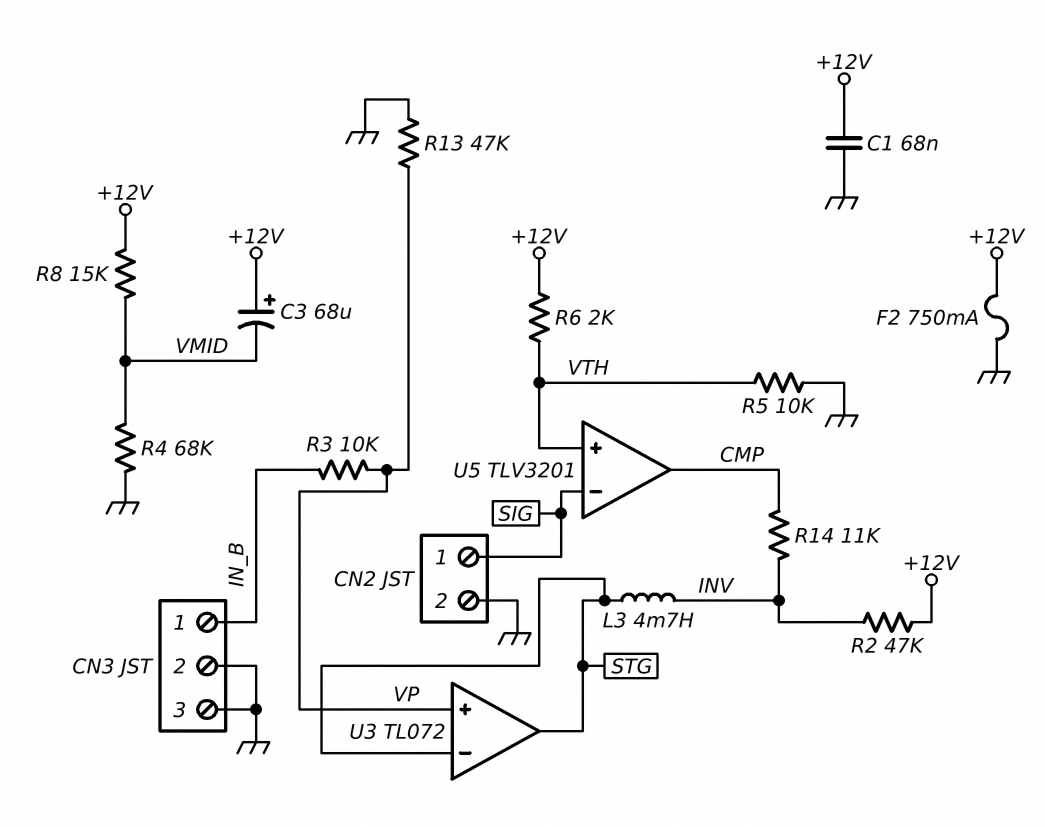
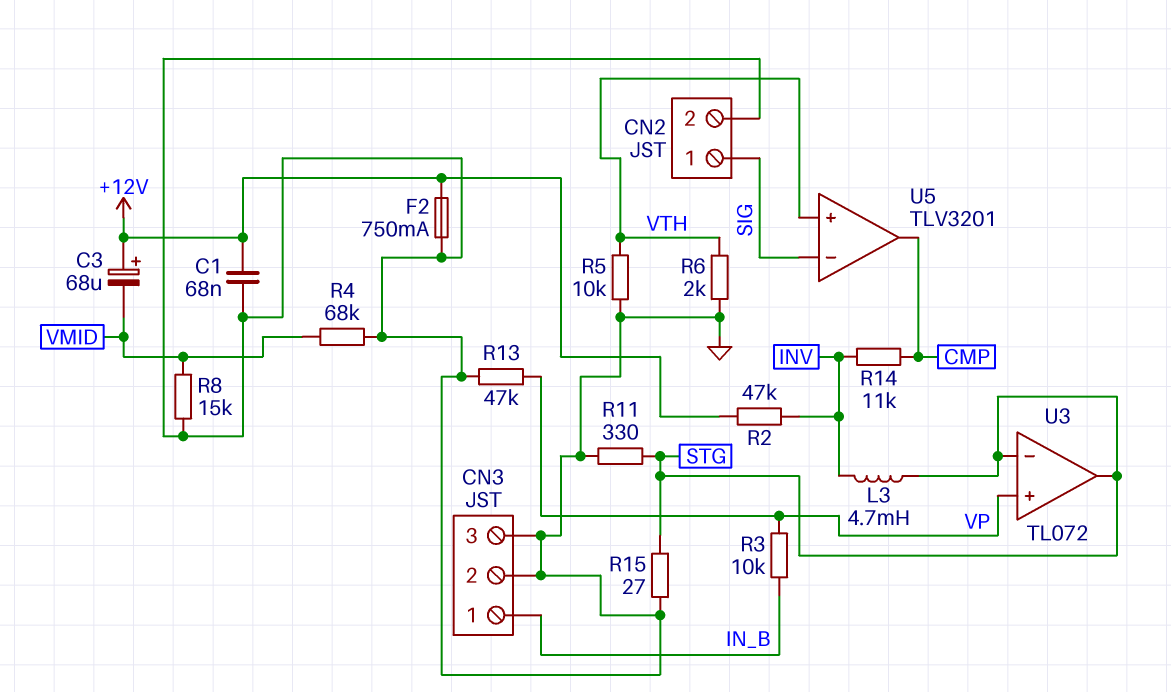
R6: 2k (+12V, VTH) -> 2k (GND, VTH)
R8: 15k (+12V, VMID) -> 15k (GND, VMID)
R11: none -> 330 (GND, STG)
R15: none -> 27 (GND, STG)

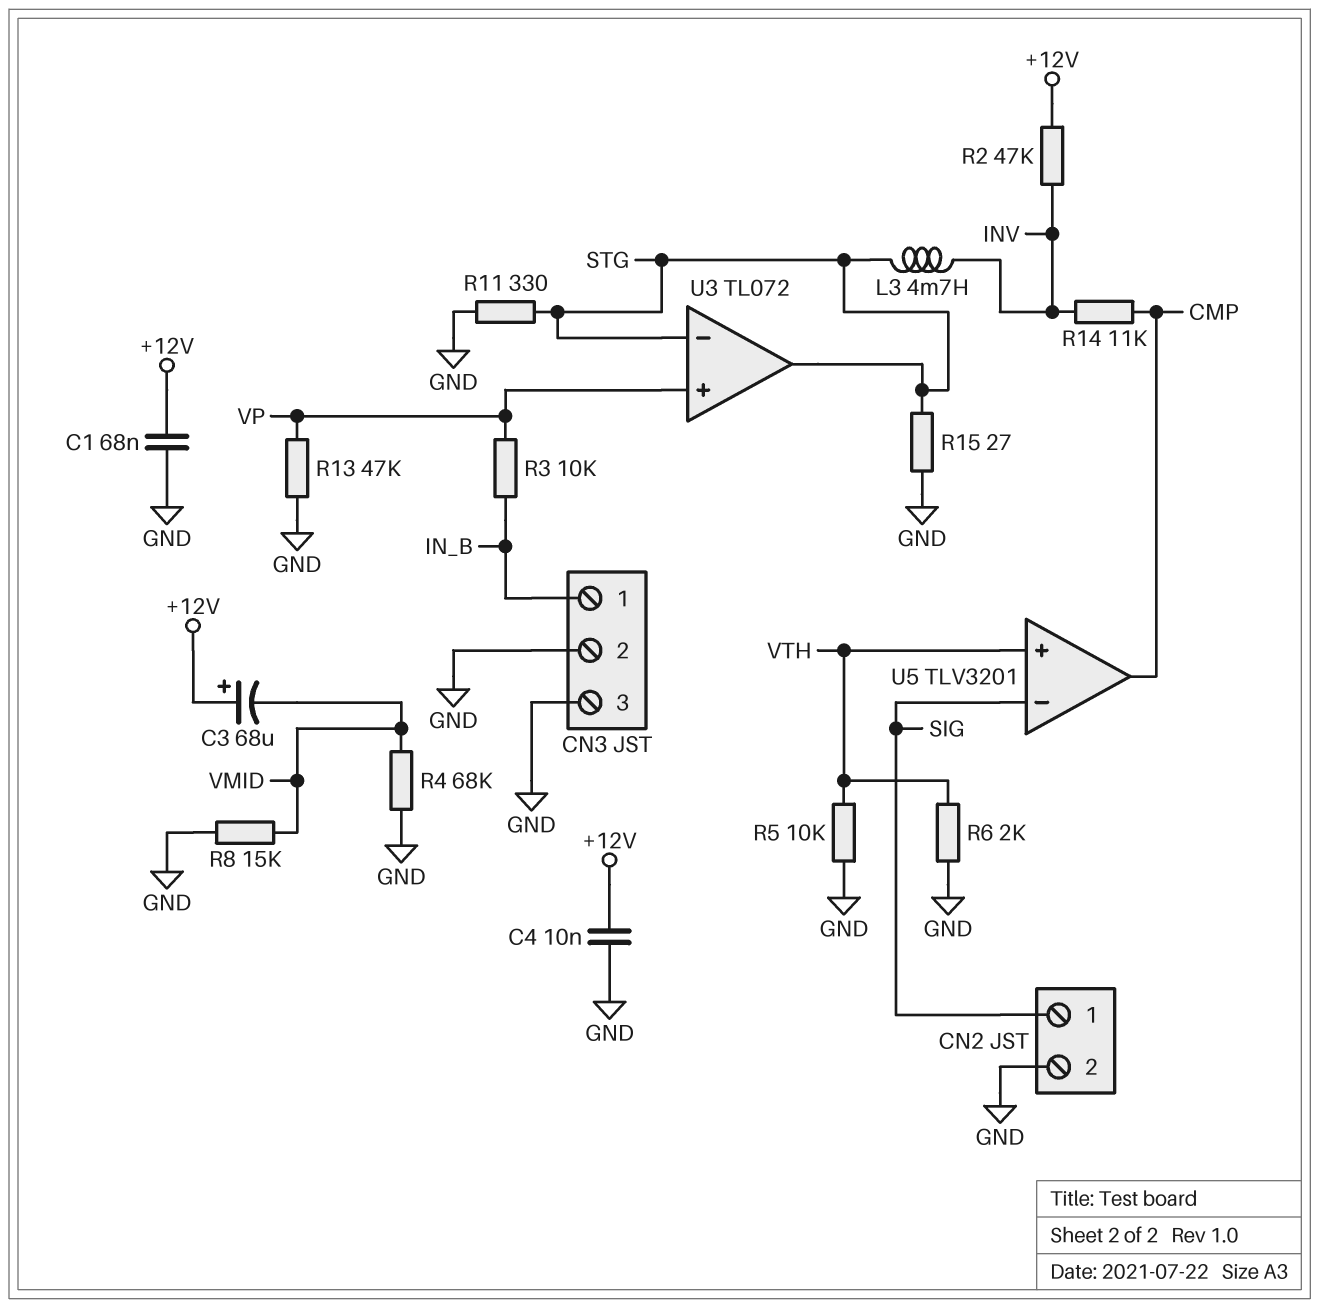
C4: none -> 10nF (+12V, GND)
F2: 750mA (+12V, GND) -> none

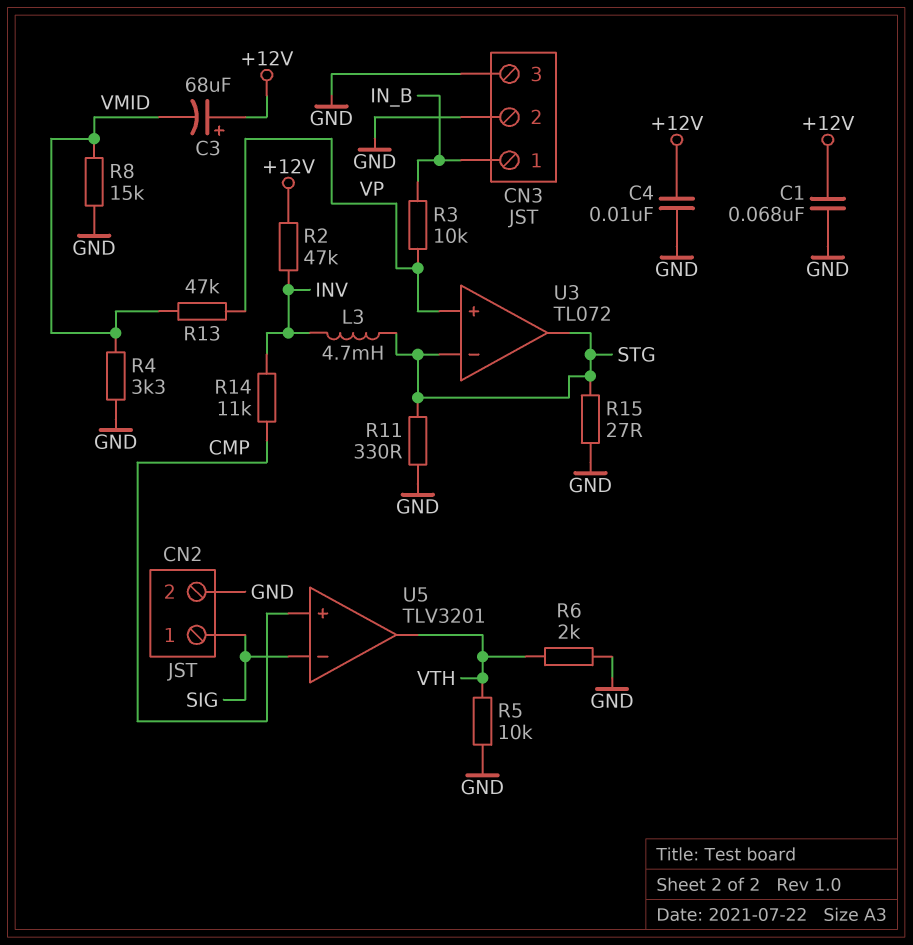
R4: 68k (GND, VMID) -> 3.3k (GND, VMID)
R13: 47k (GND, VP) -> 47k (VMID, VP)
U5 pin in+: VTH -> CMP
U5 pin out: CMP -> VTH

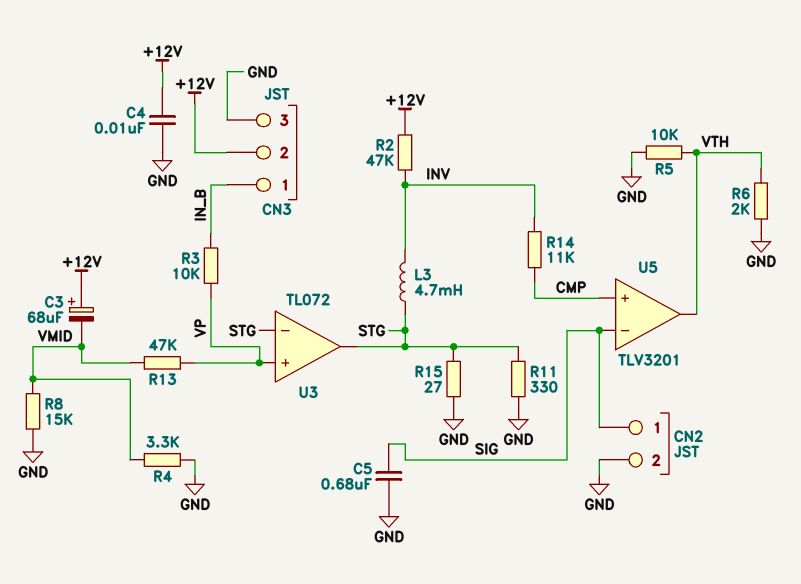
C1: 68nF (+12V, GND) -> none
C5: none -> 680nF (GND, SIG)
CN3 pin 2: GND -> +12V

